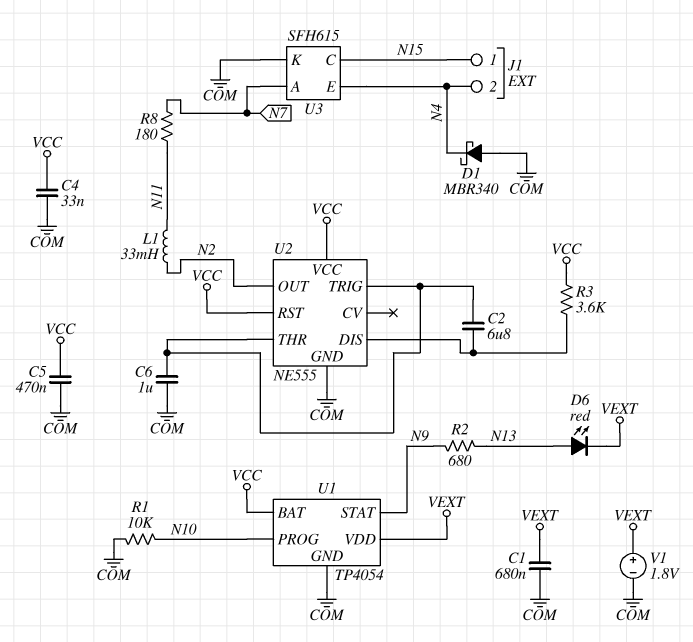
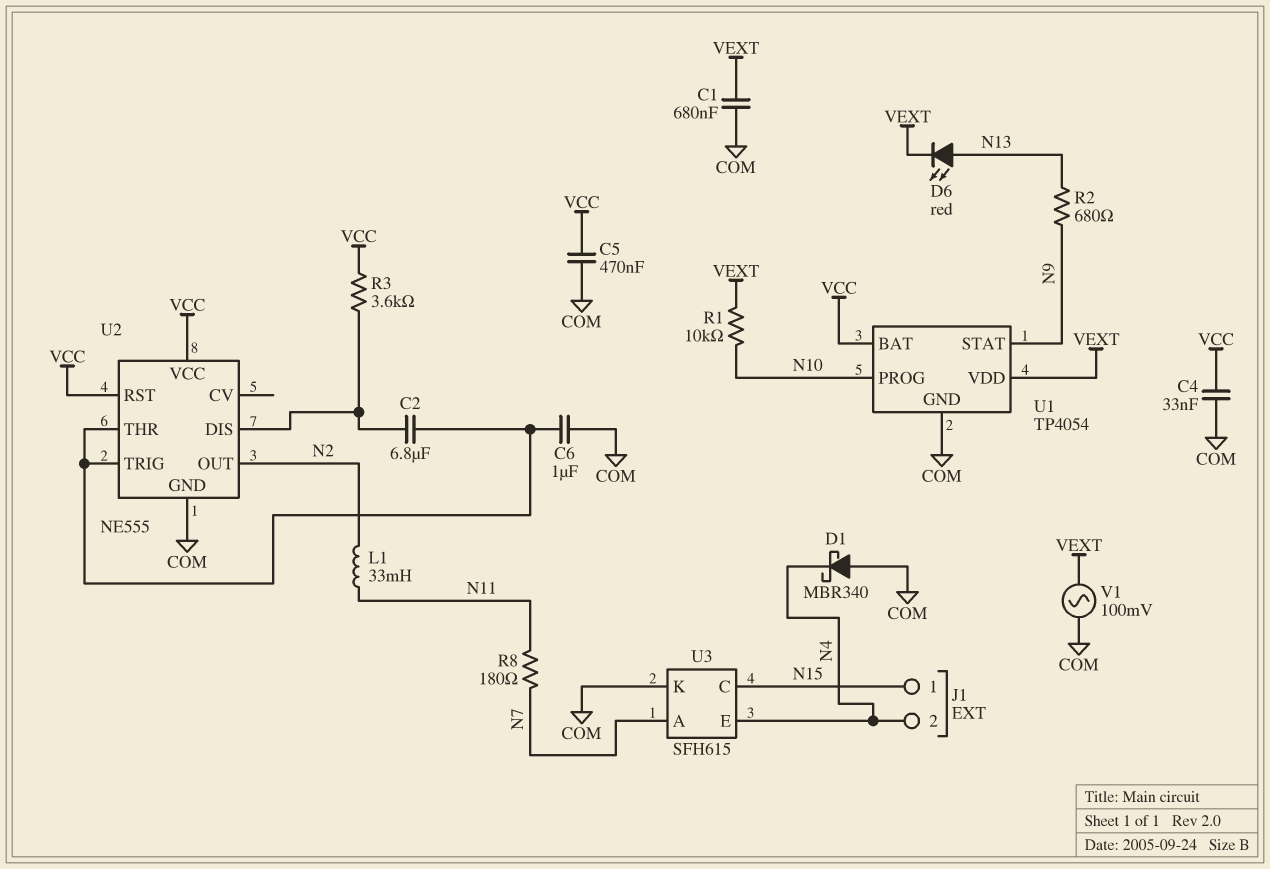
R1: 10k (COM, N10) -> 10k (N10, VEXT)
V1: 1.8V (plus VEXT, minus COM) -> AC 100mV (COM, VEXT)

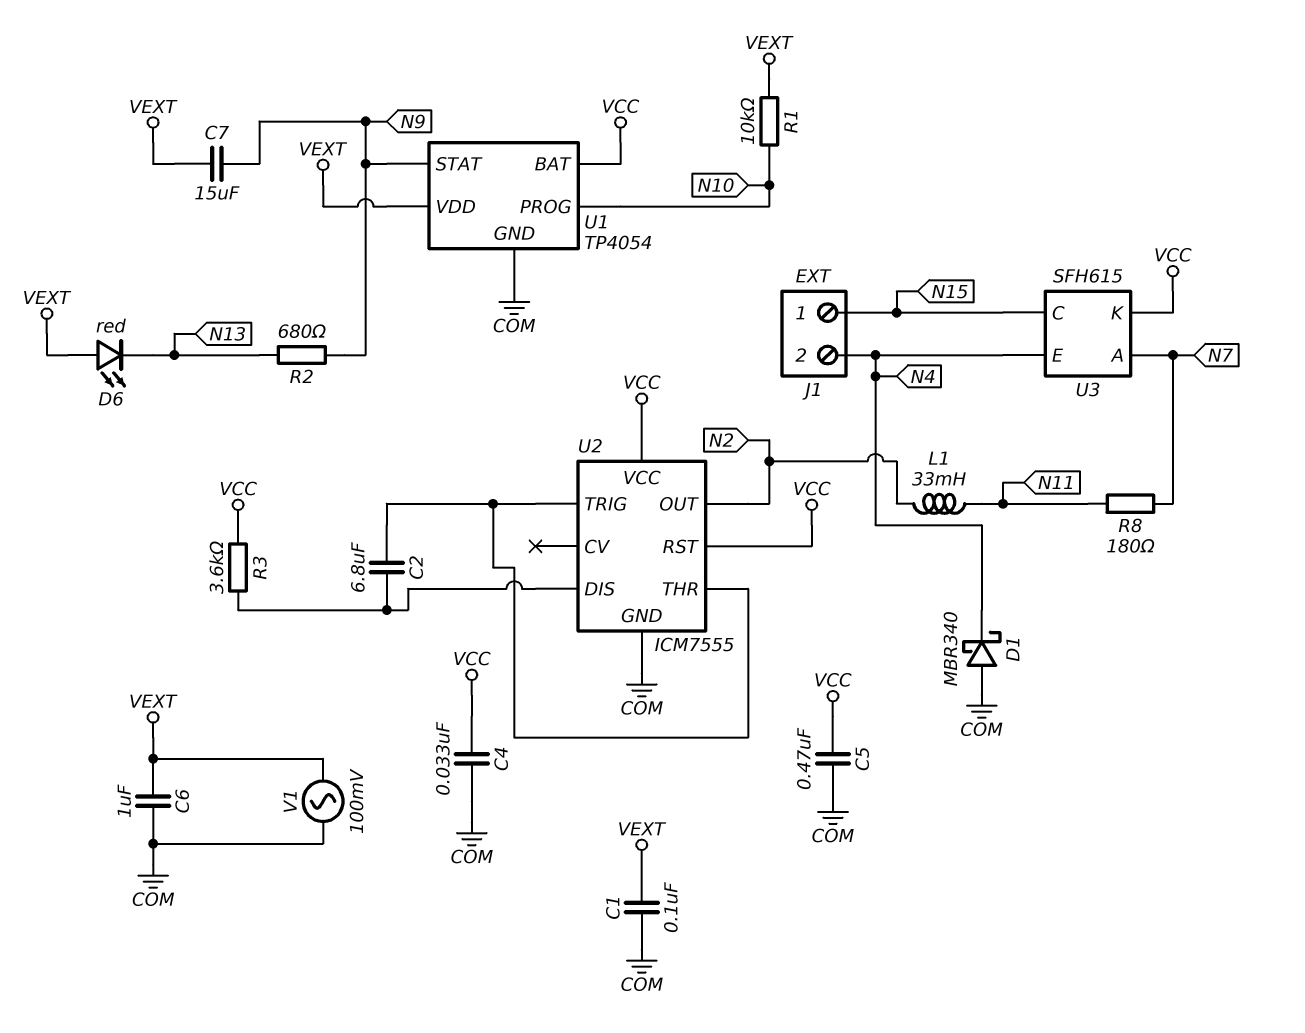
C1: 680nF (COM, VEXT) -> 100nF (COM, VEXT)
C6: 1uF (COM, U2/THR) -> 1uF (COM, VEXT)
C7: none -> 15uF (N9, VEXT)
D6: LED red (A N13, K VEXT) -> LED red (A VEXT, K N13)
U2: NE555 -> ICM7555
U3 pin K: COM -> VCC

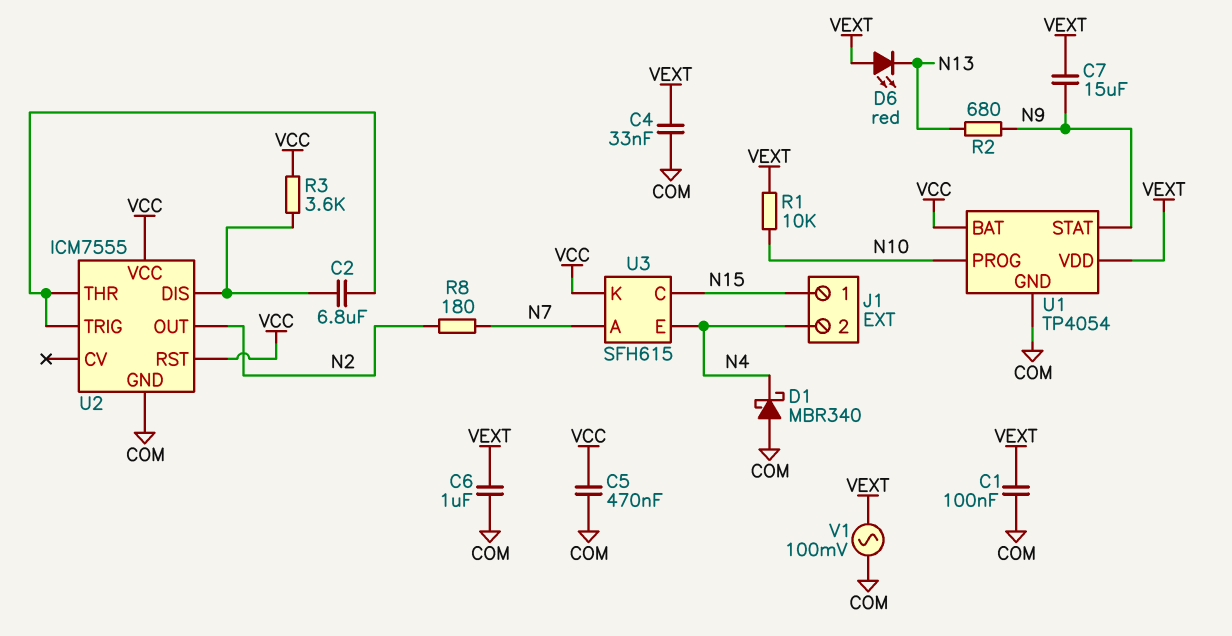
C4: 33nF (COM, VCC) -> 33nF (COM, VEXT)
L1: 33mH (N2, N11) -> none
R8: 180 (N7, N11) -> 180 (N2, N7)

